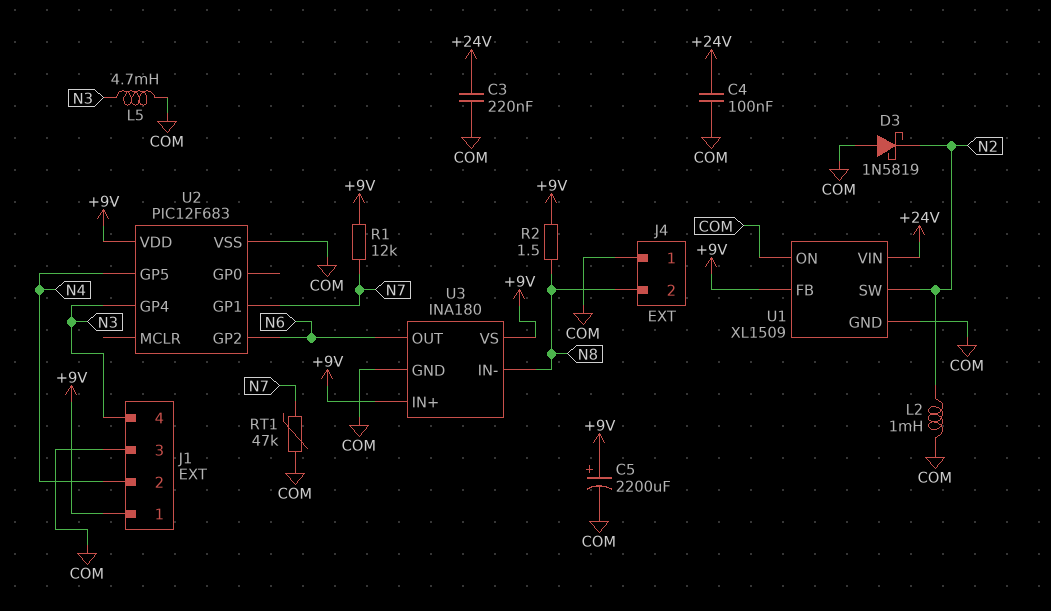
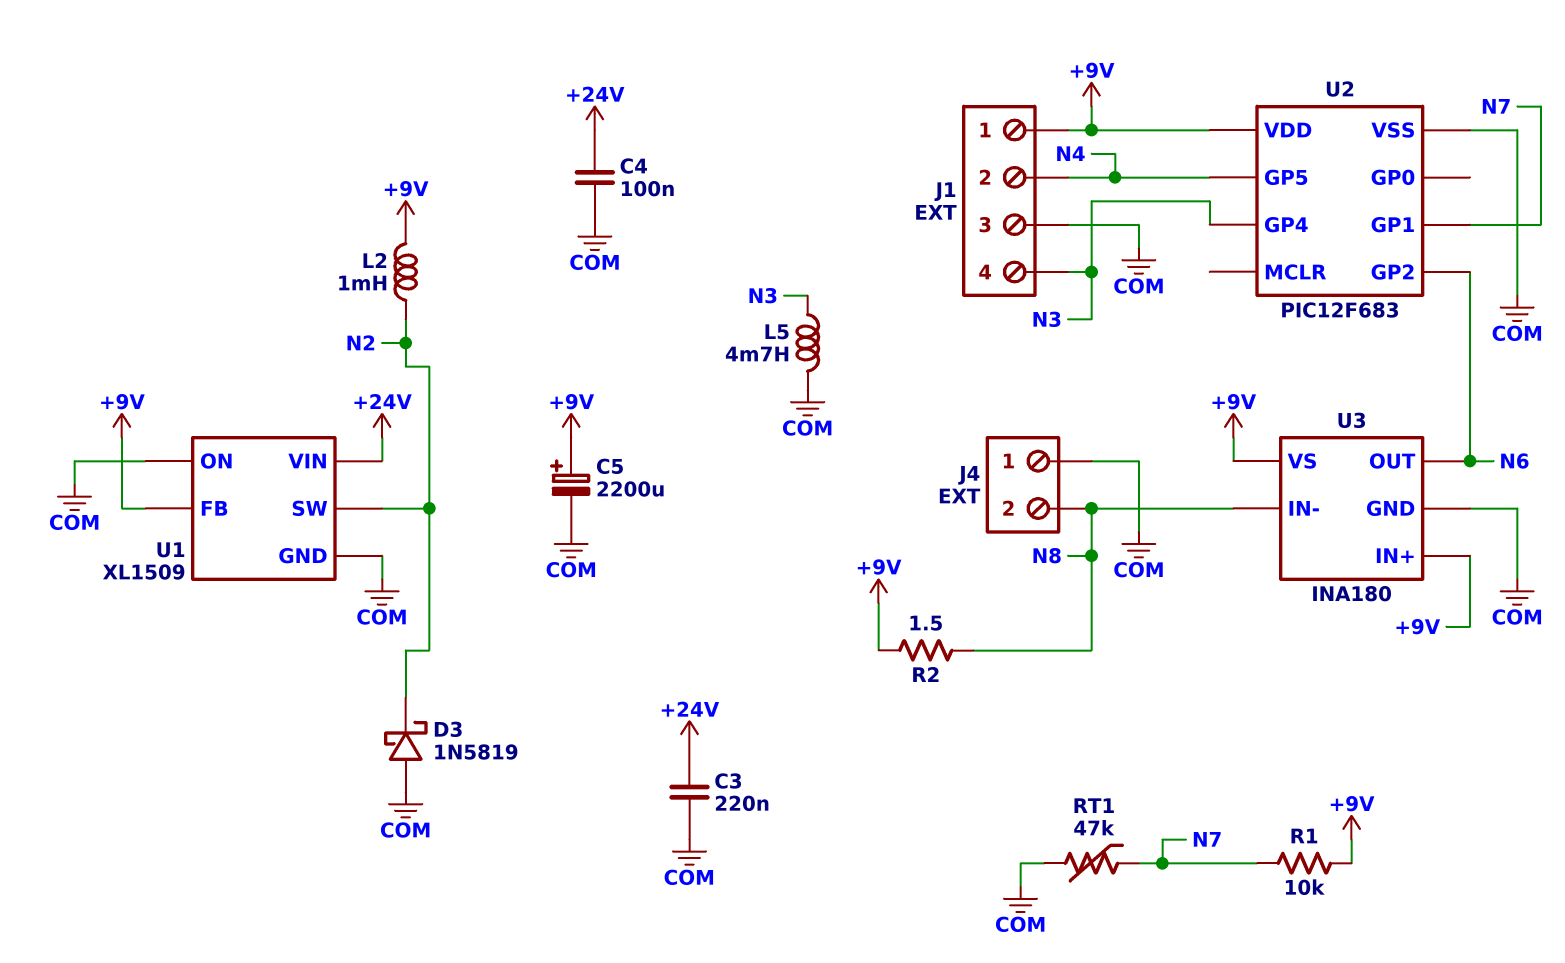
L2: 1mH (COM, N2) -> 1mH (+9V, N2)
R1: 12k (+9V, N7) -> 10k (+9V, N7)

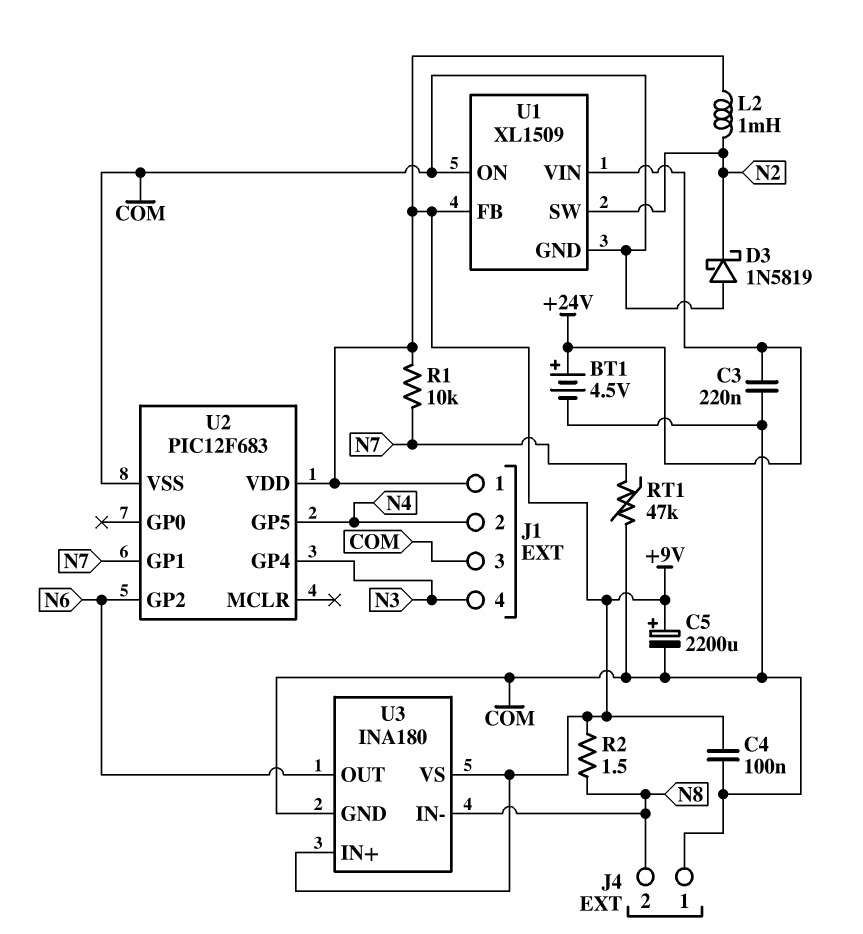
BT1: none -> 4.5V (plus +24V, minus COM)
C4: 100nF (+24V, COM) -> 100nF (+9V, COM)
L5: 4.7mH (COM, N3) -> none

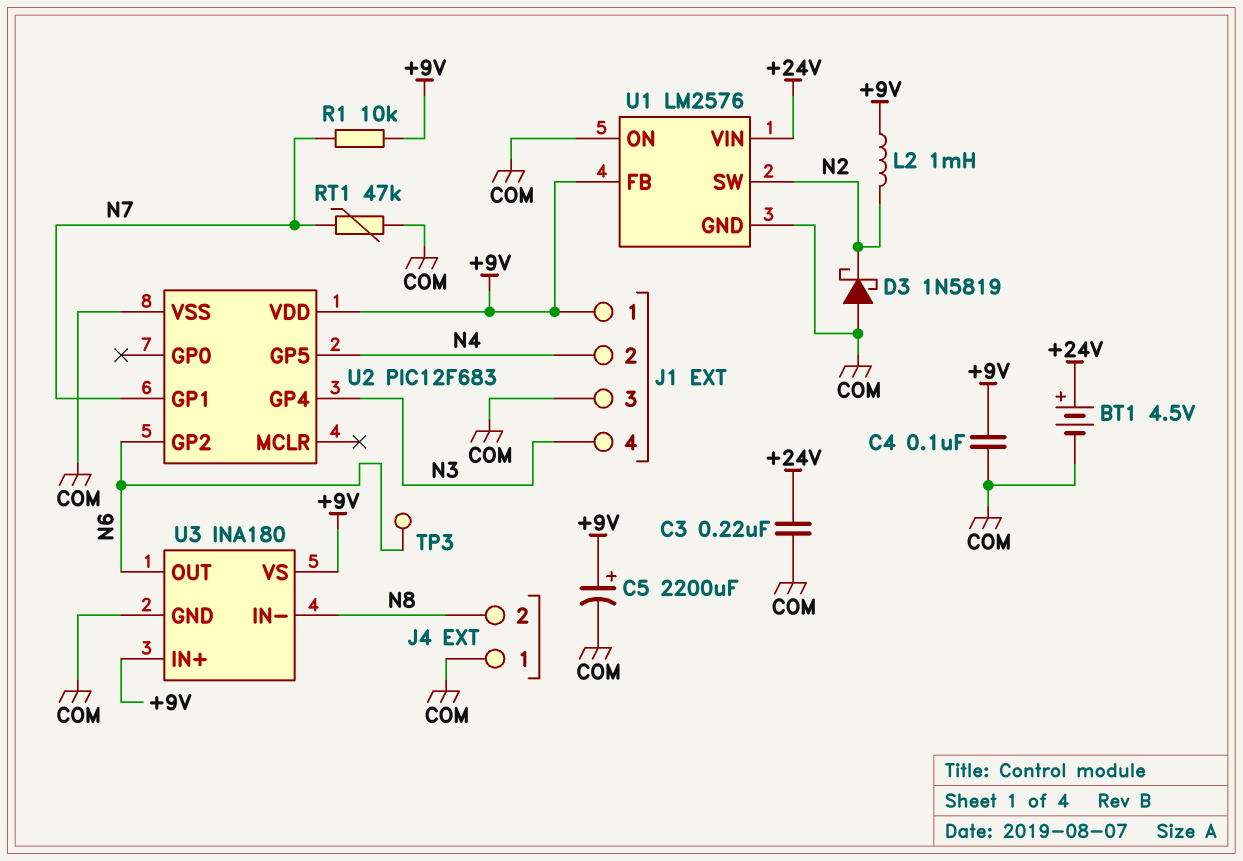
R2: 1.5 (+9V, N8) -> none
TP3: none -> test point (N6)
U1: XL1509 -> LM2576

